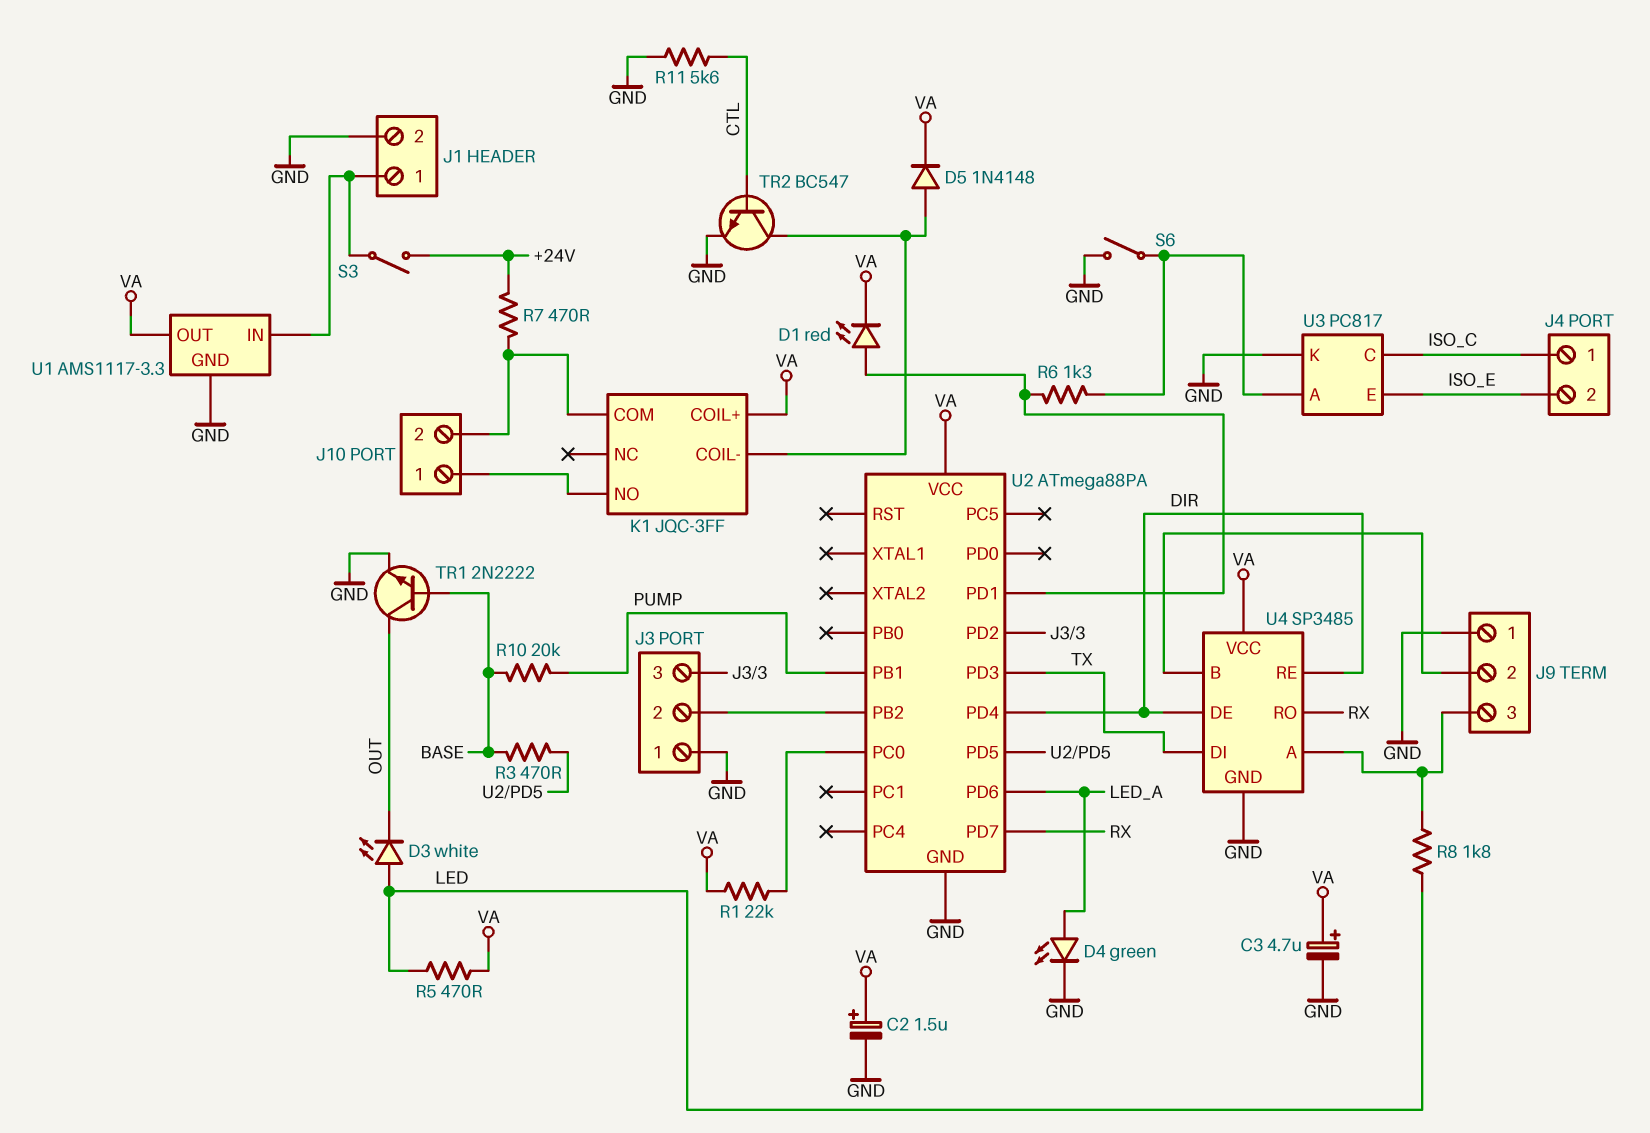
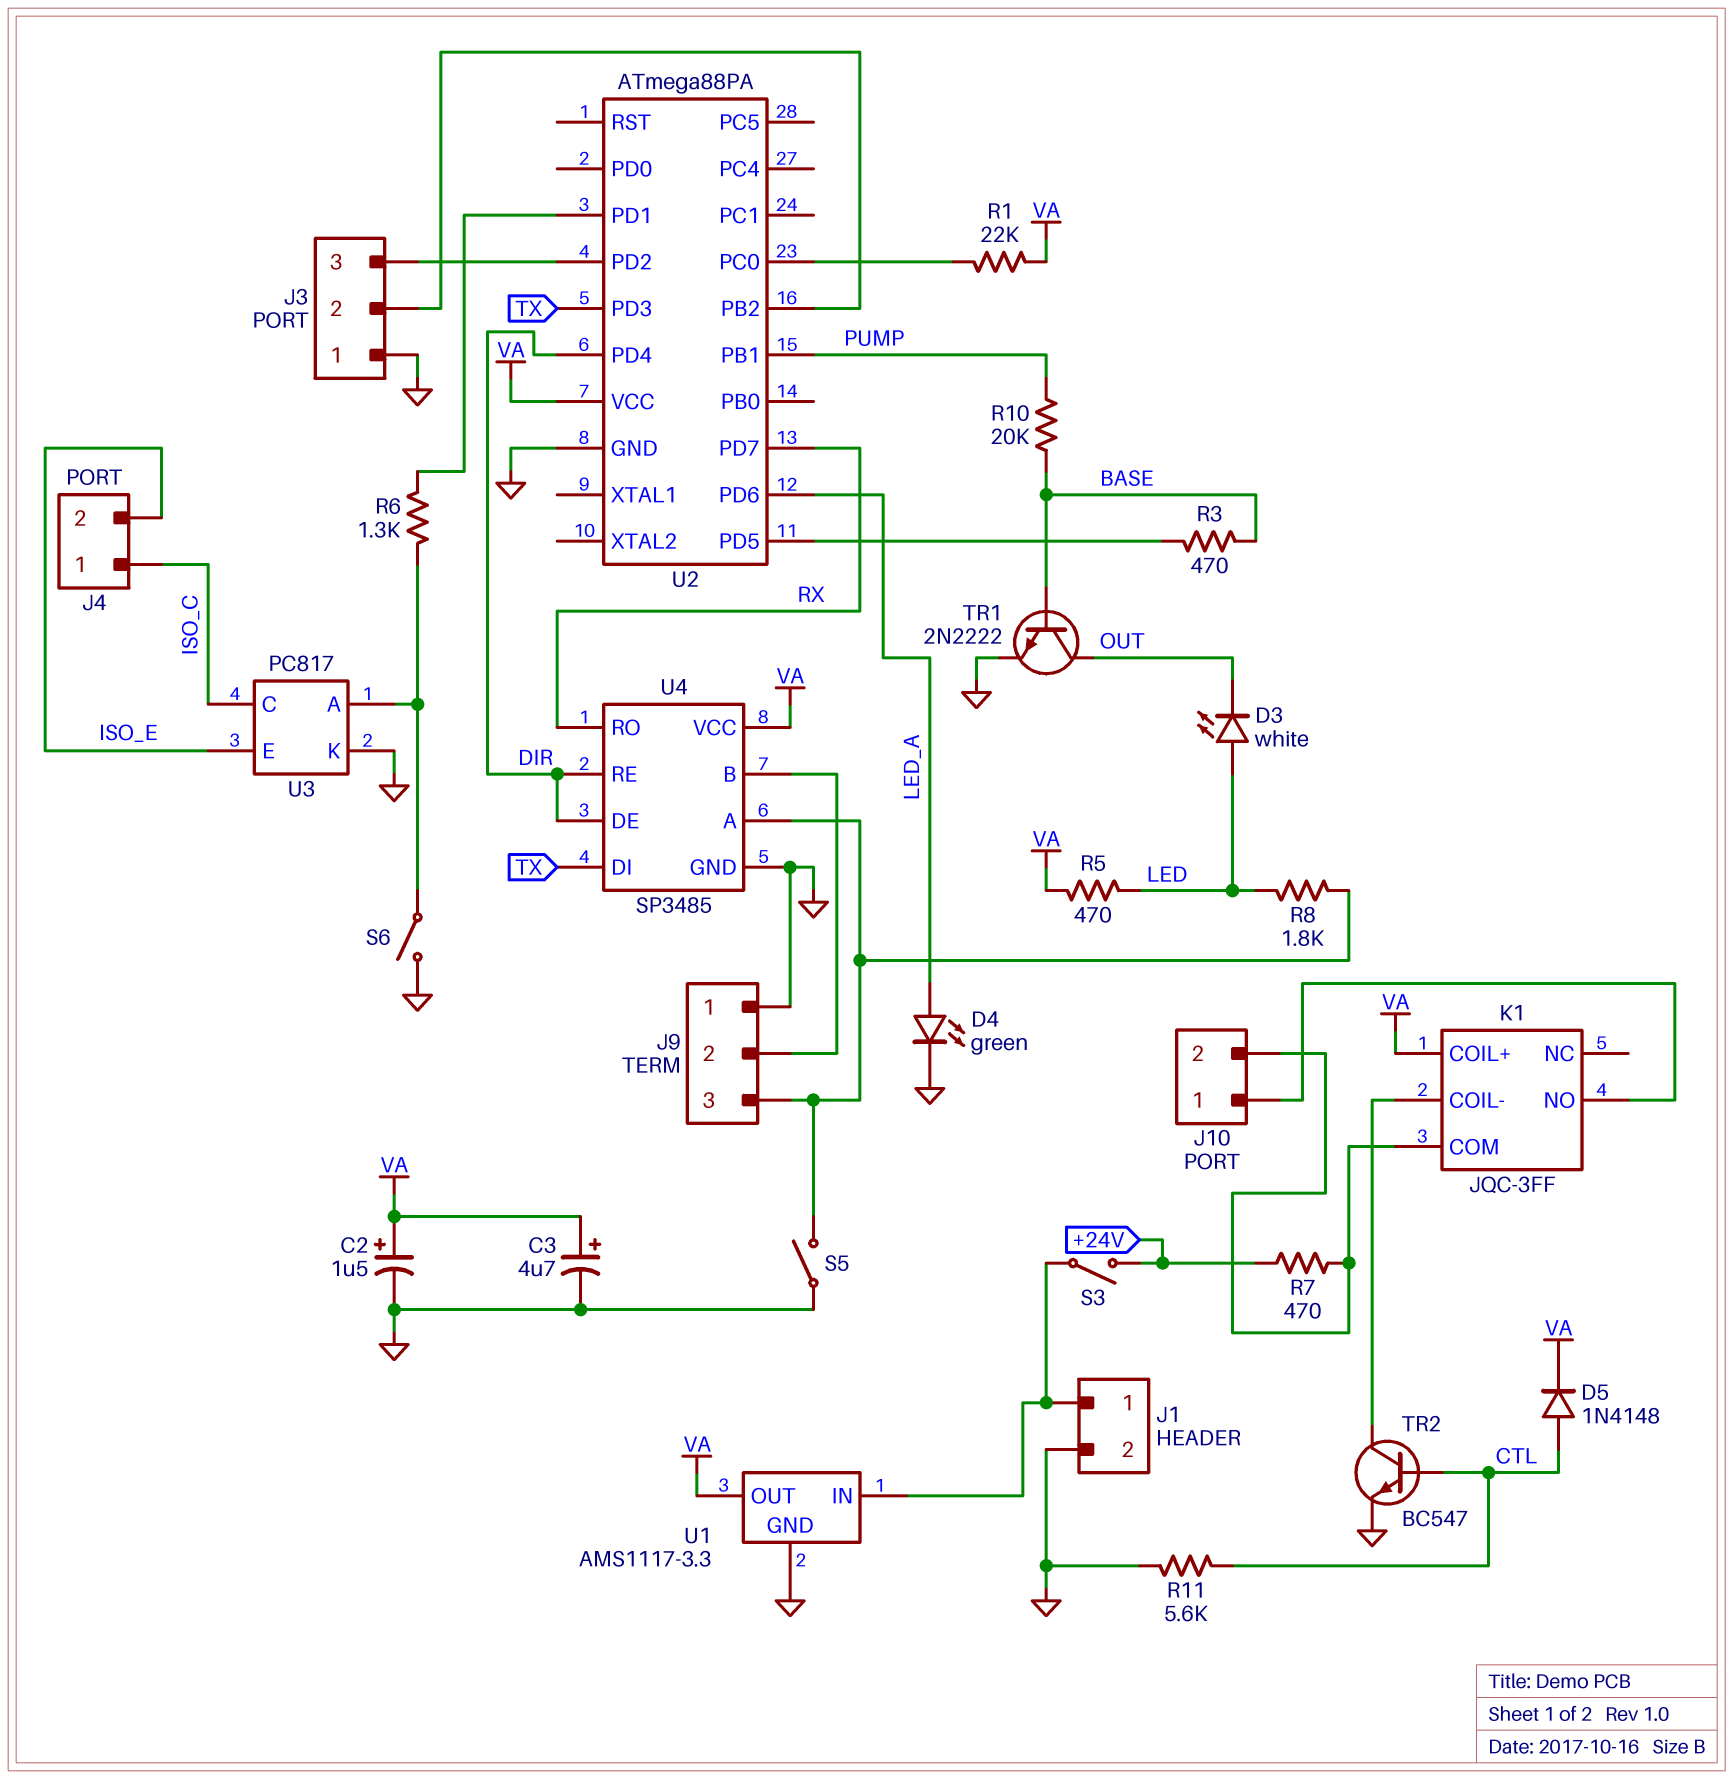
D1: LED red (A U2/PD1, K VA) -> none
D5: diode 1N4148 (A K1/COIL-, K VA) -> diode 1N4148 (A CTL, K VA)
S5: none -> switch (GND, J9/3)

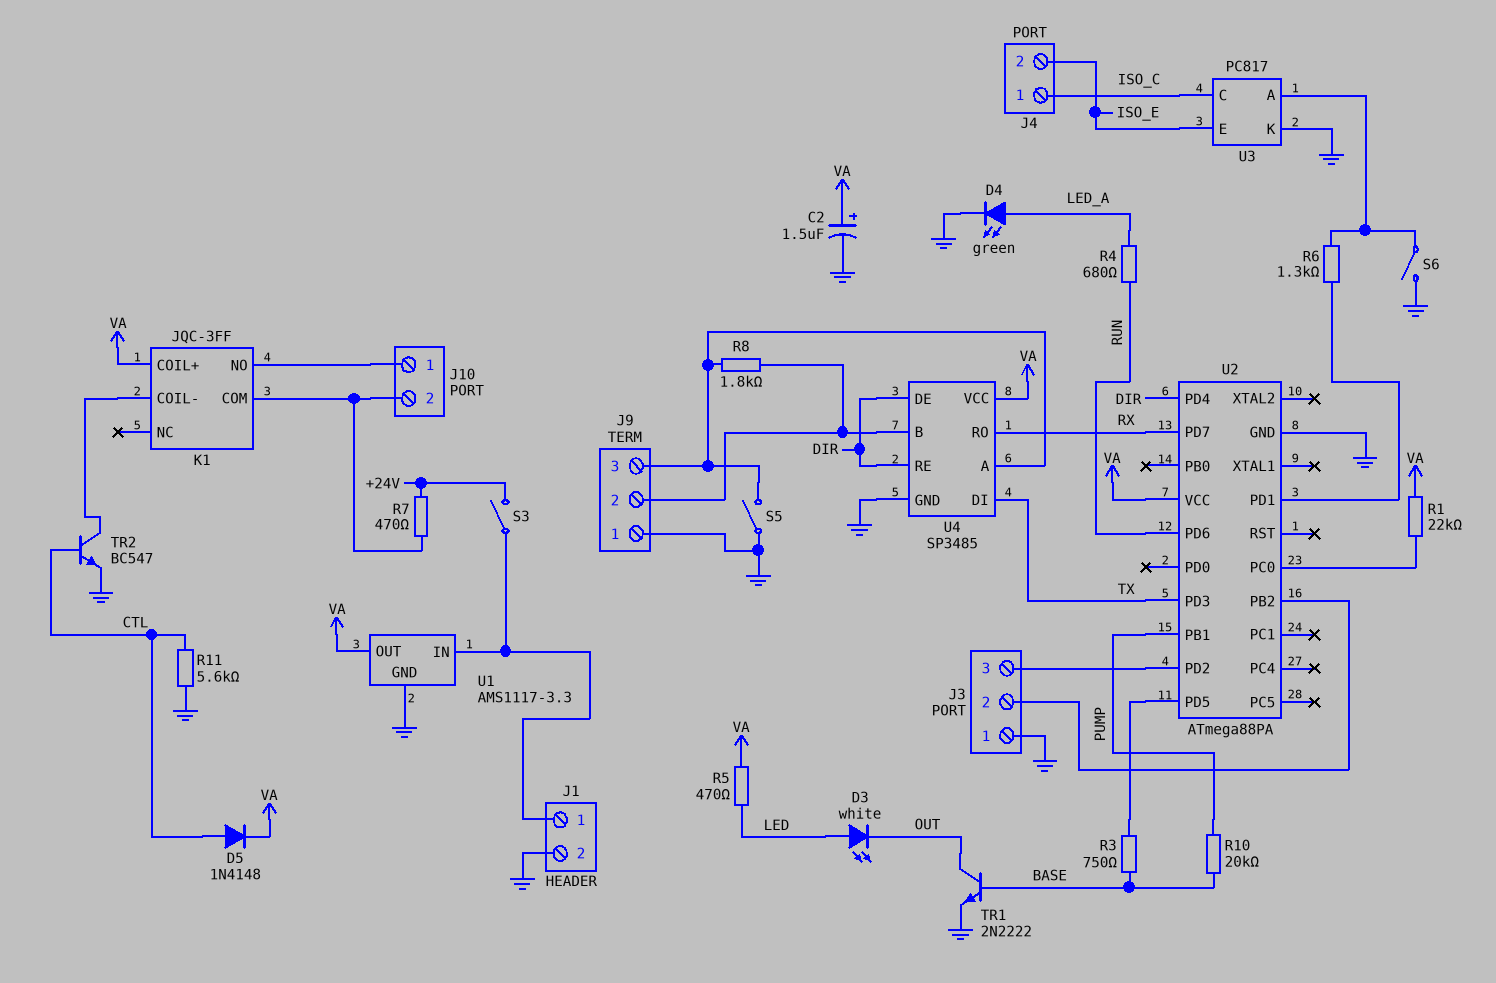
C3: 4.7uF (plus VA, minus GND) -> none
R3: 470 (BASE, U2/PD5) -> 750 (BASE, U2/PD5)
R4: none -> 680 (LED_A, RUN)
R8: 1.8k (J9/3, LED) -> 1.8k (J9/2, J9/3)
U2 pin PD6: LED_A -> RUN

